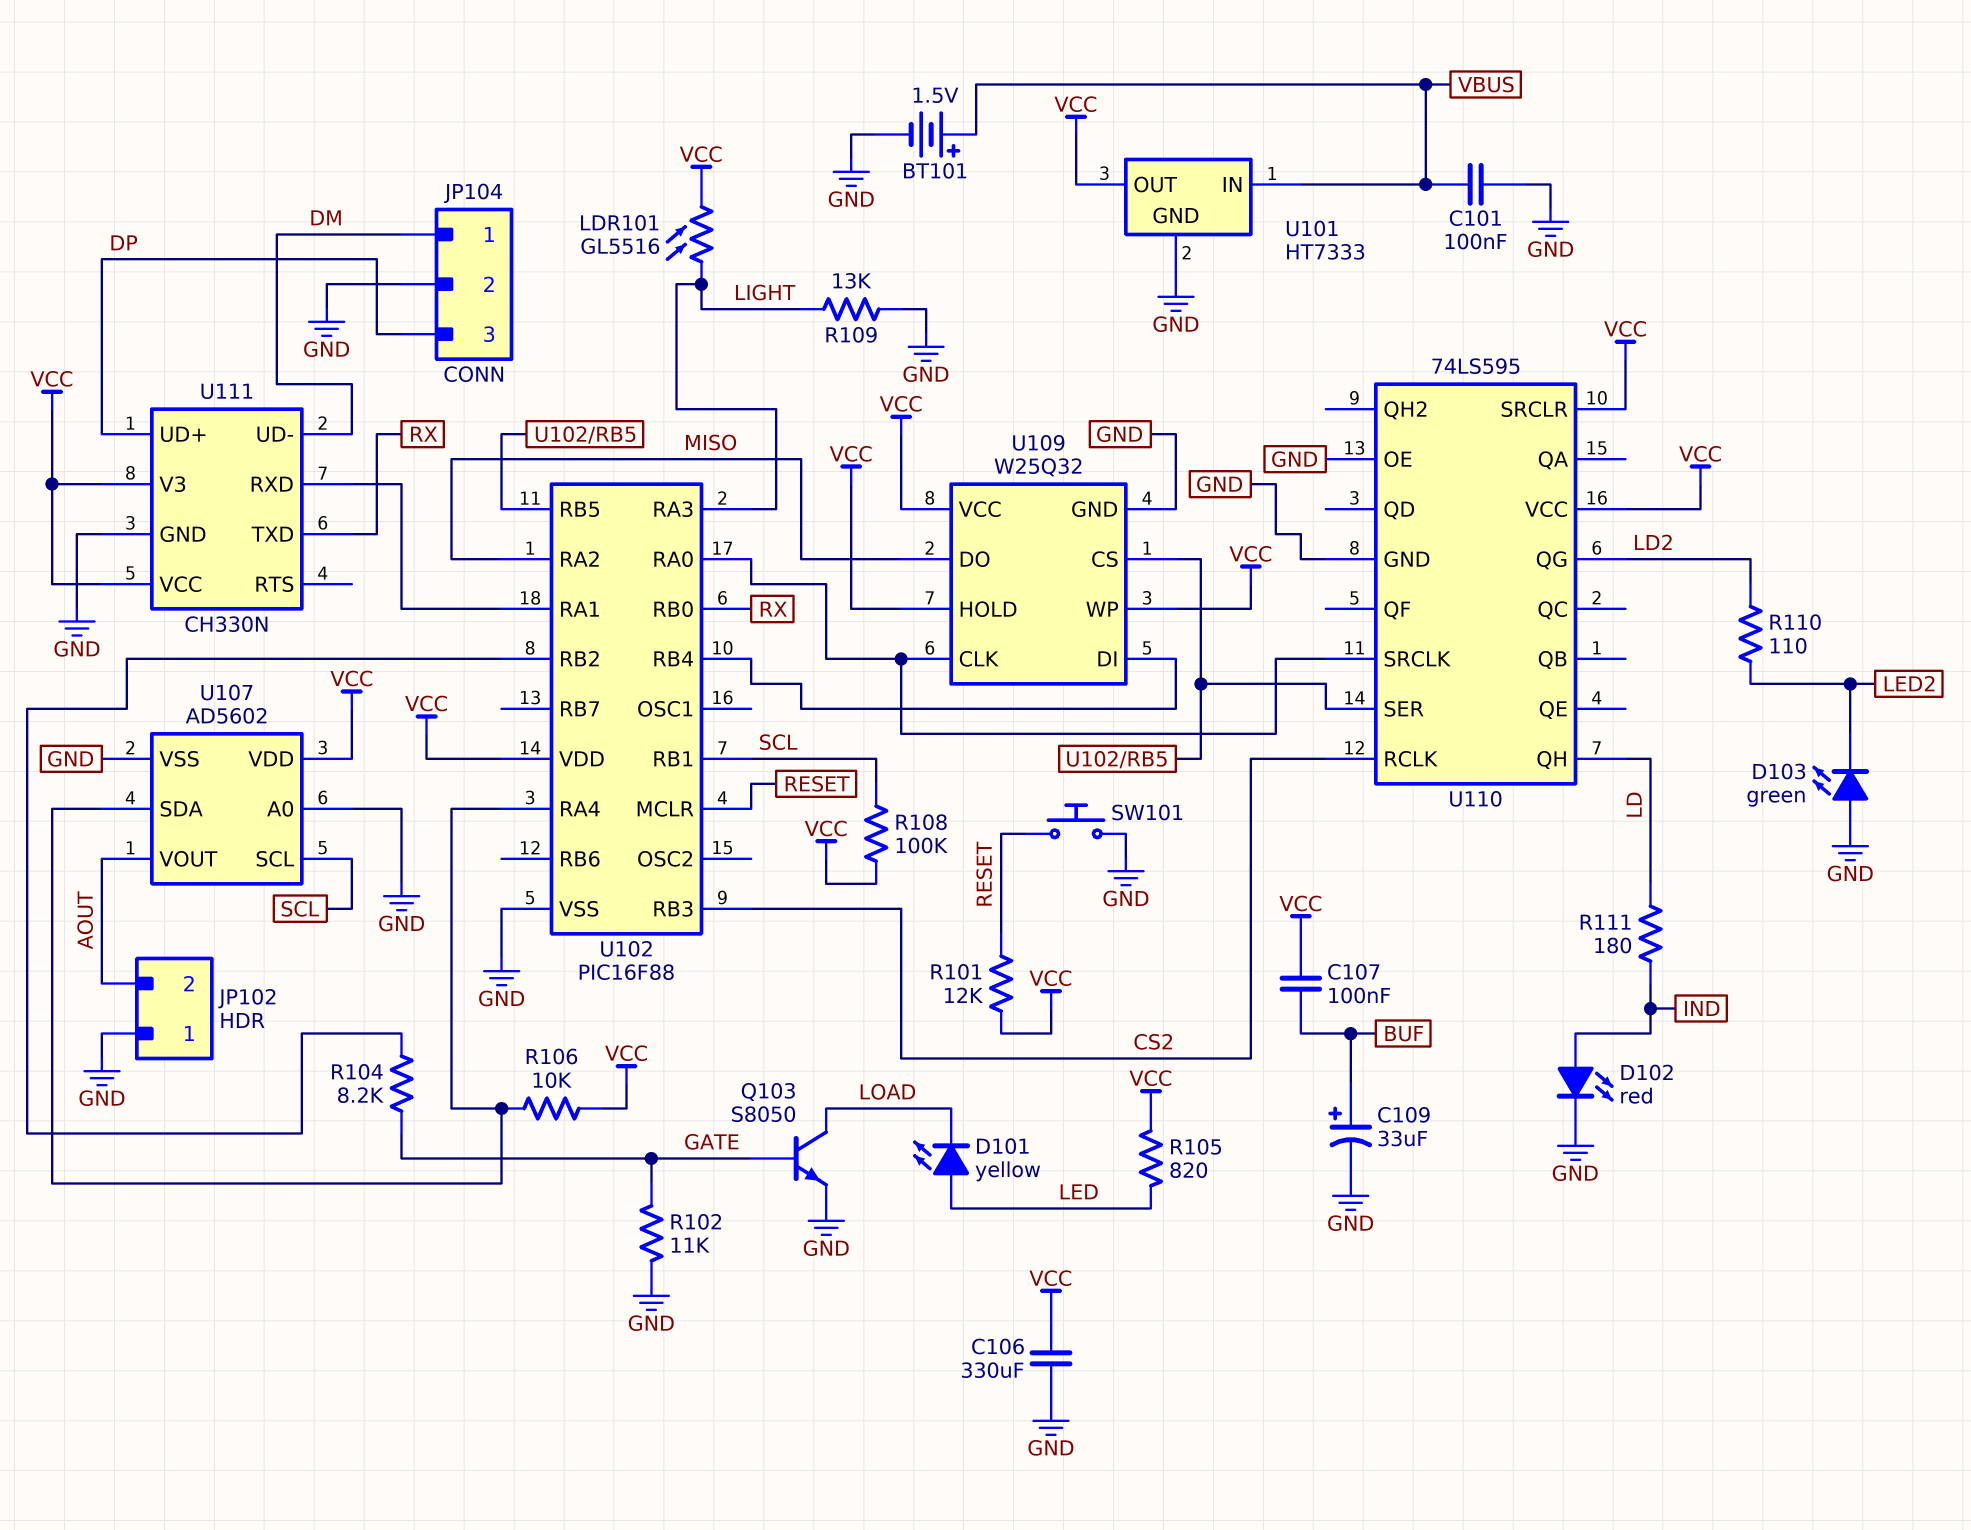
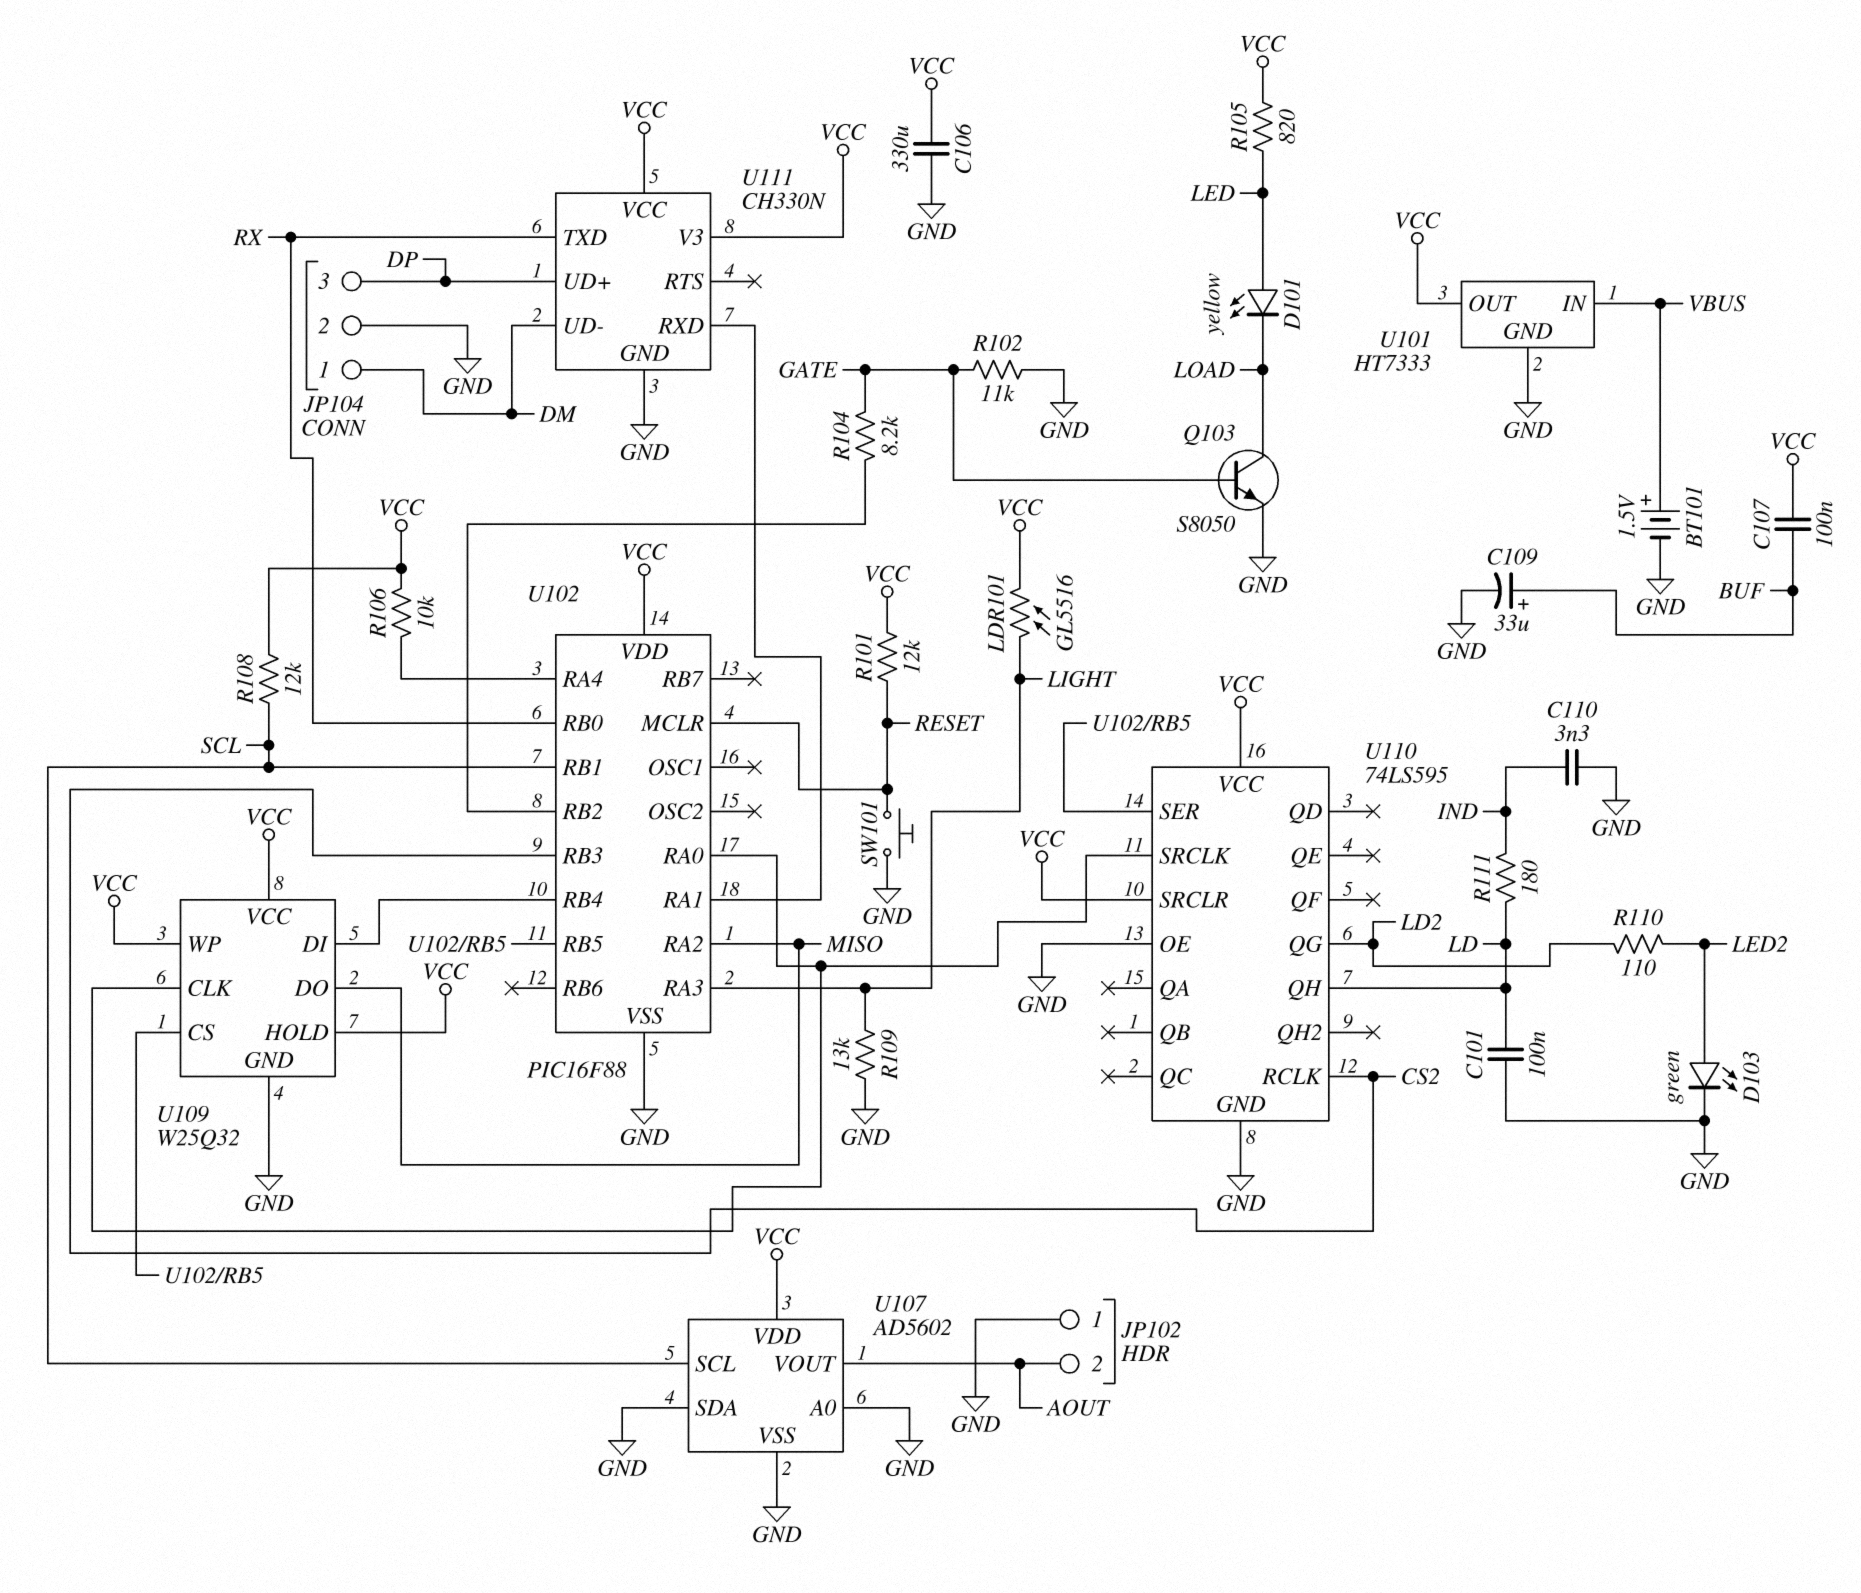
C101: 100nF (GND, VBUS) -> 100nF (GND, LD)
C110: none -> 3.3nF (GND, IND)
D102: LED red (A IND, K GND) -> none
D103: LED green (A GND, K LED2) -> LED green (A LED2, K GND)
R108: 100k (SCL, VCC) -> 12k (SCL, VCC)
U107 pin SDA: U102/RA4 -> GND

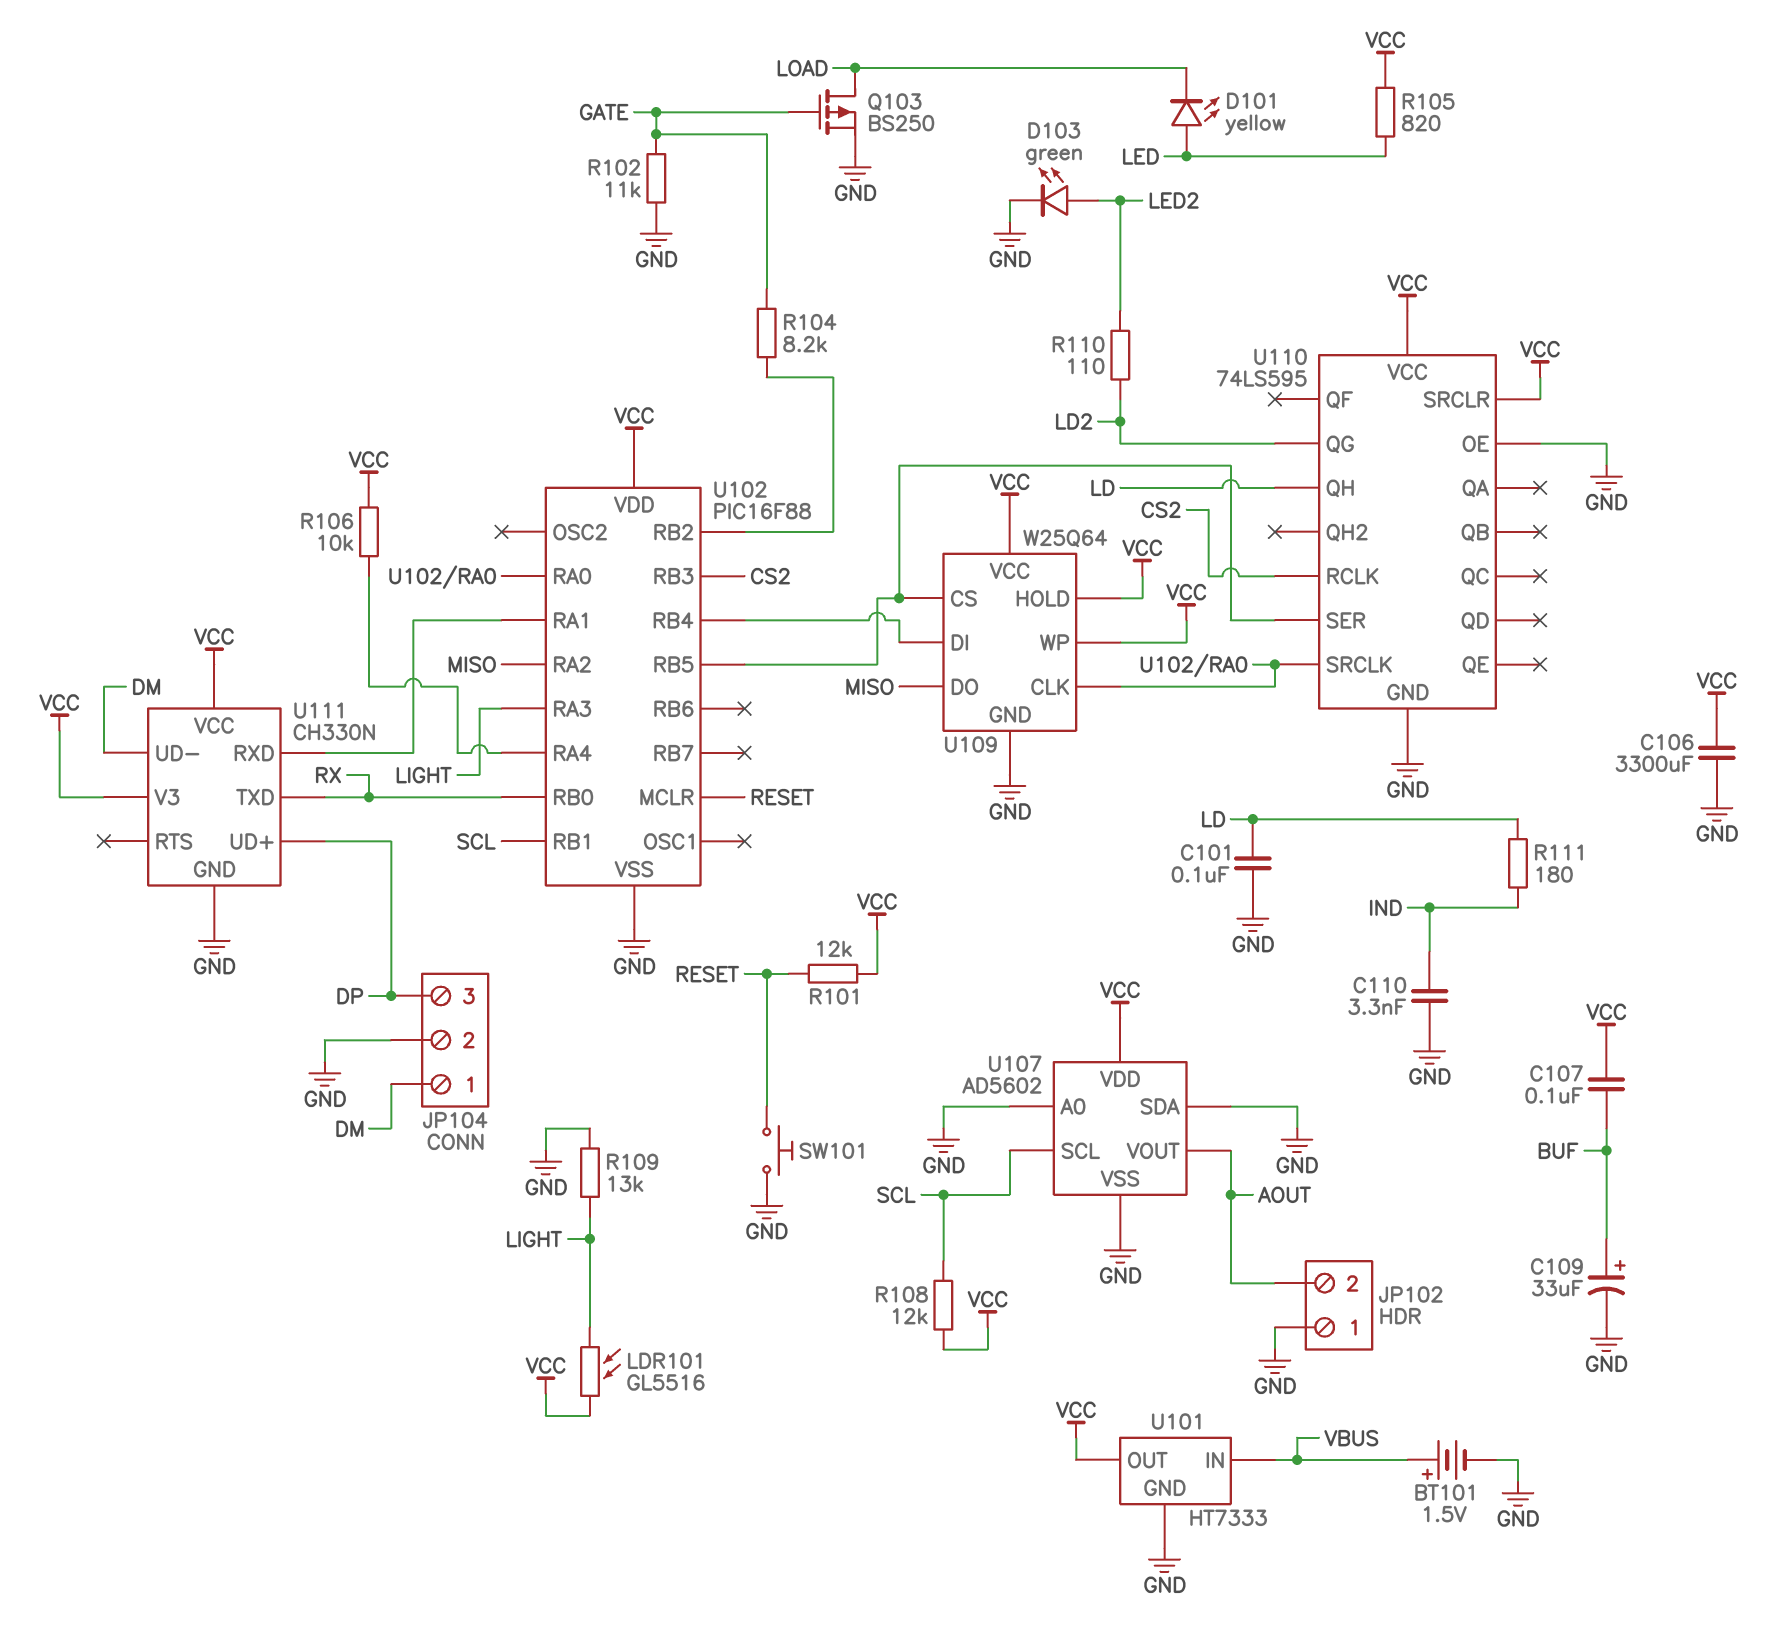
C106: 330uF (GND, VCC) -> 3300uF (GND, VCC)
Q103: NPN S8050 (B GATE, C LOAD, E GND) -> PMOS BS250 (G GATE, D LOAD, S GND)
U109: W25Q32 -> W25Q64

